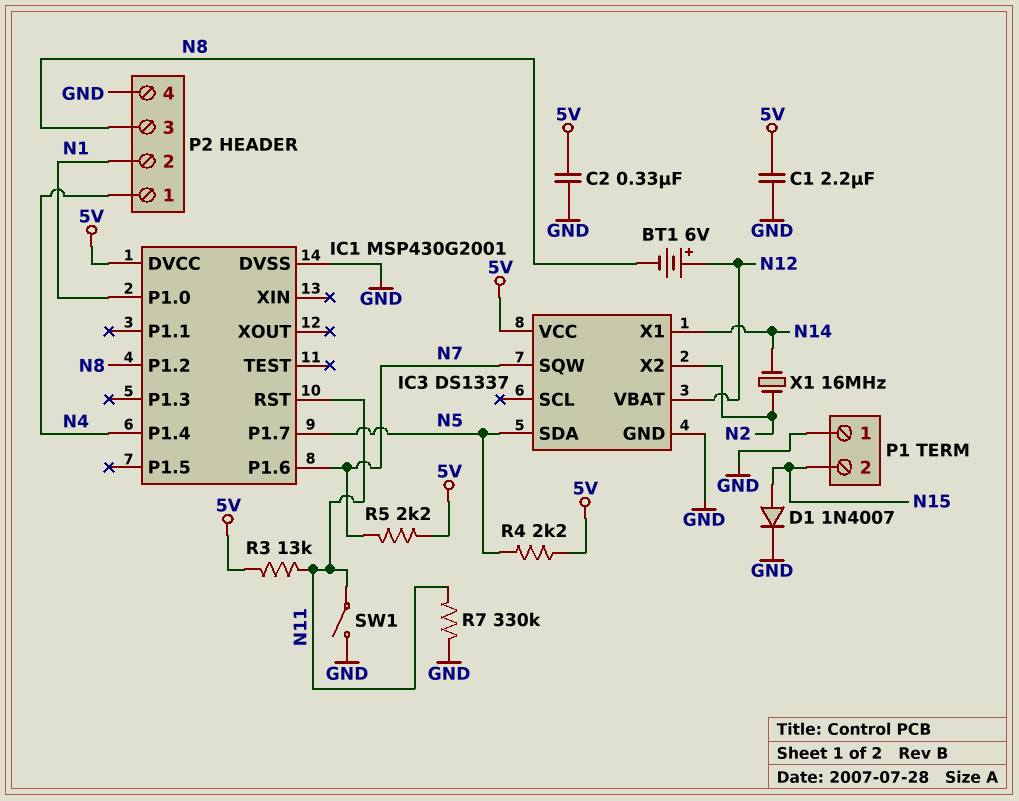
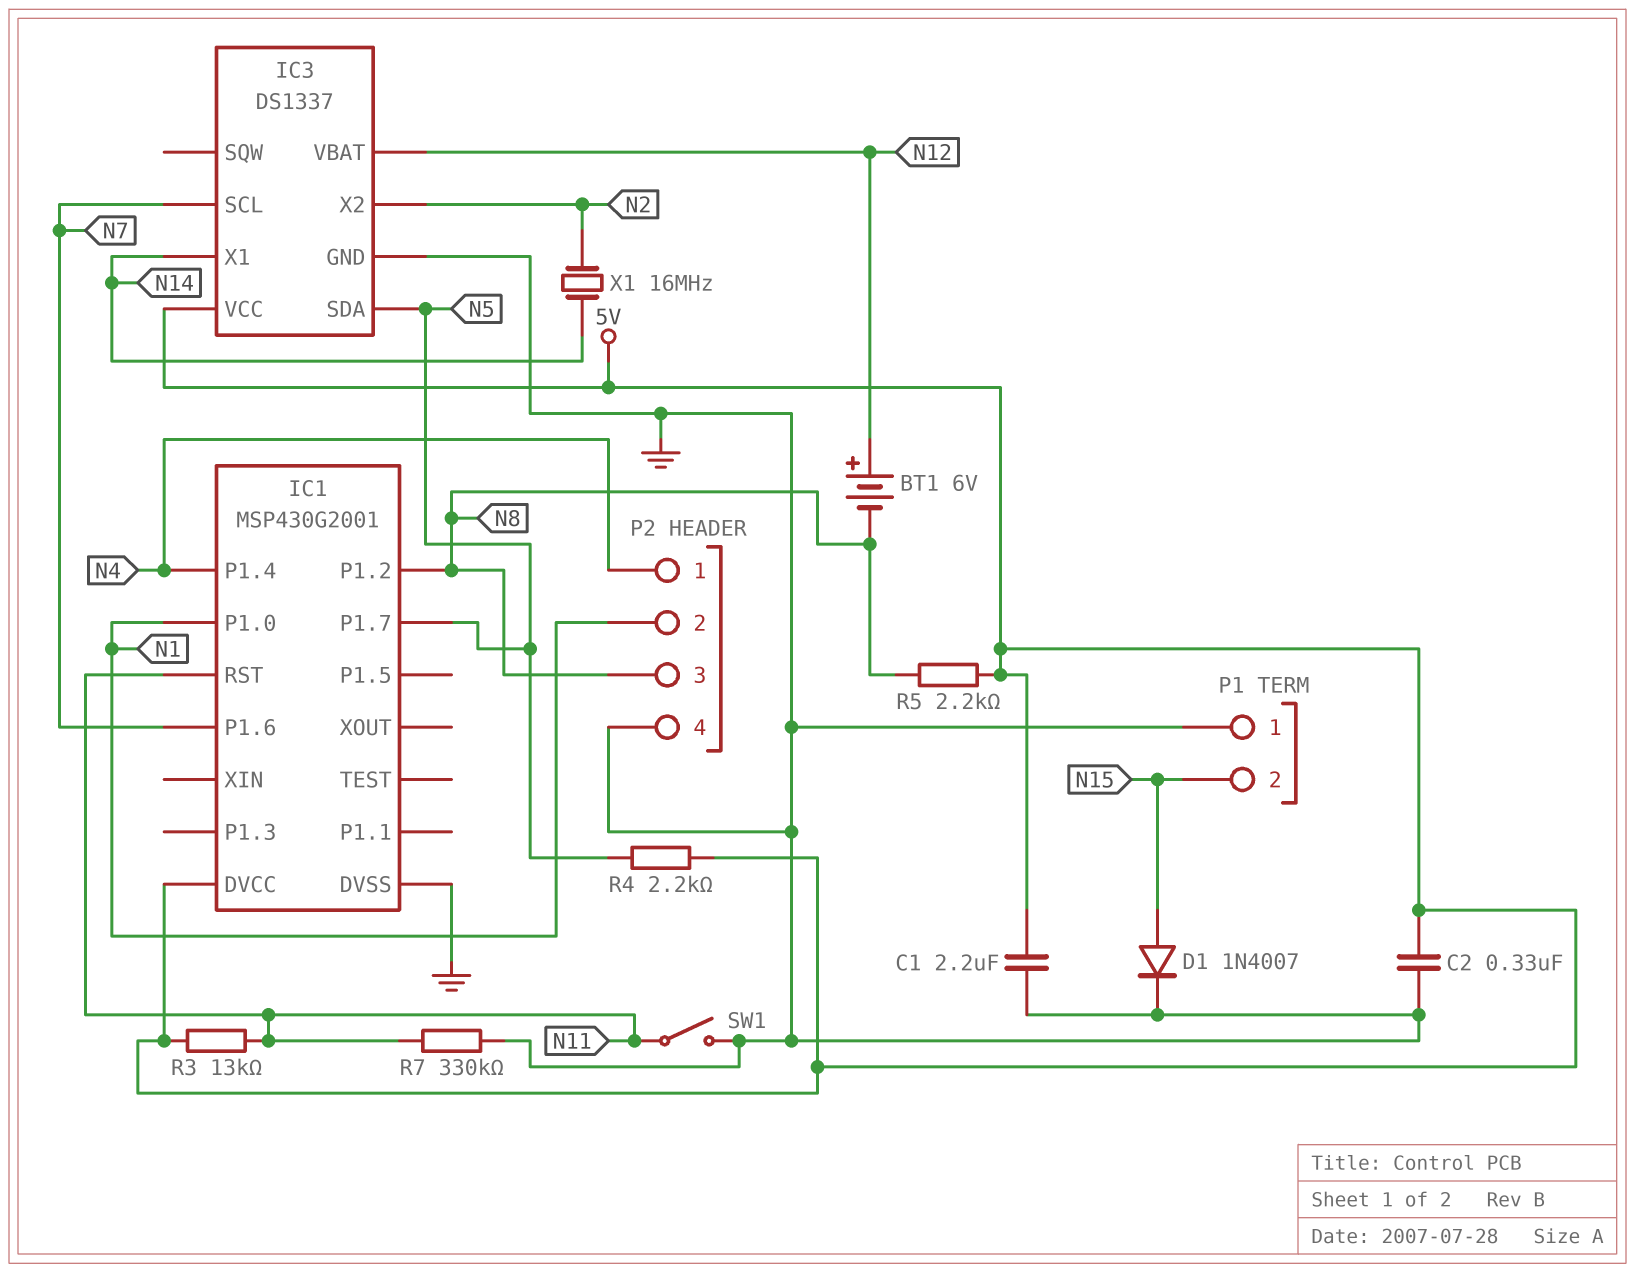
IC3 pin SCL: none -> N7
IC3 pin SQW: N7 -> none
R5: 2.2k (5V, N7) -> 2.2k (5V, N8)

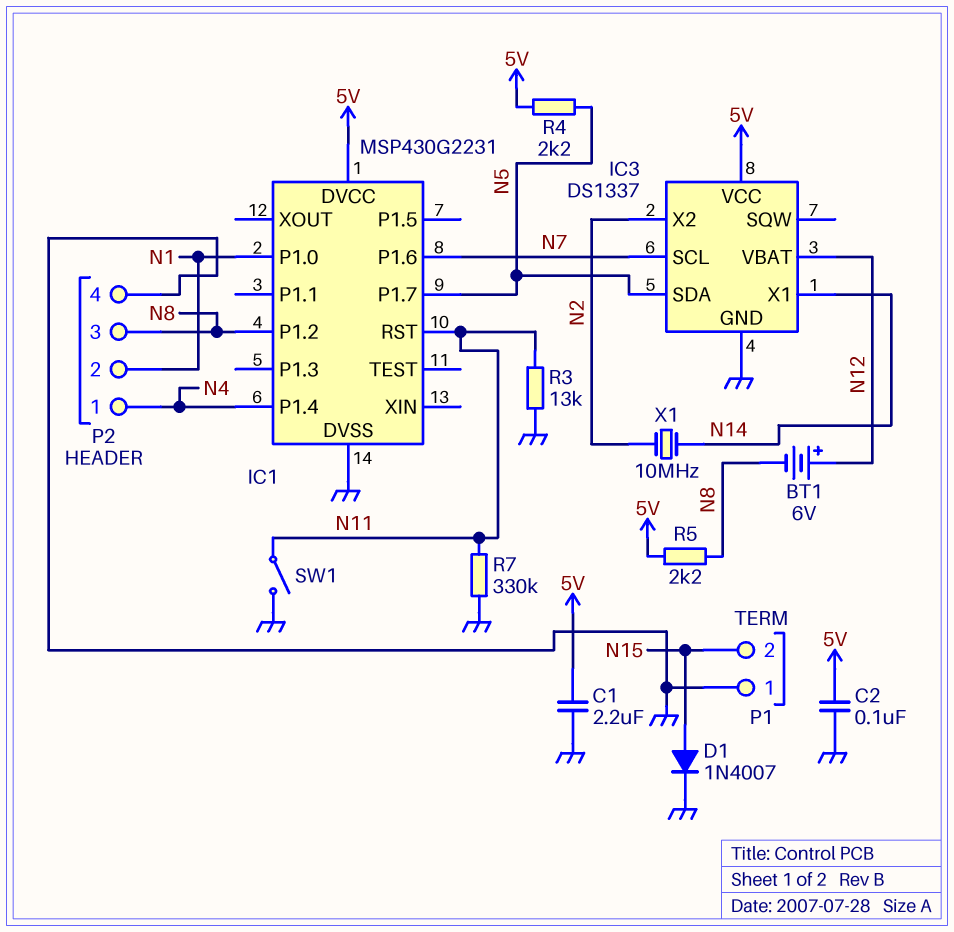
C2: 330nF (5V, GND) -> 100nF (5V, GND)
IC1: MSP430G2001 -> MSP430G2231
R3: 13k (5V, N11) -> 13k (GND, N11)
X1: 16MHz (N2, N14) -> 10MHz (N2, N14)

